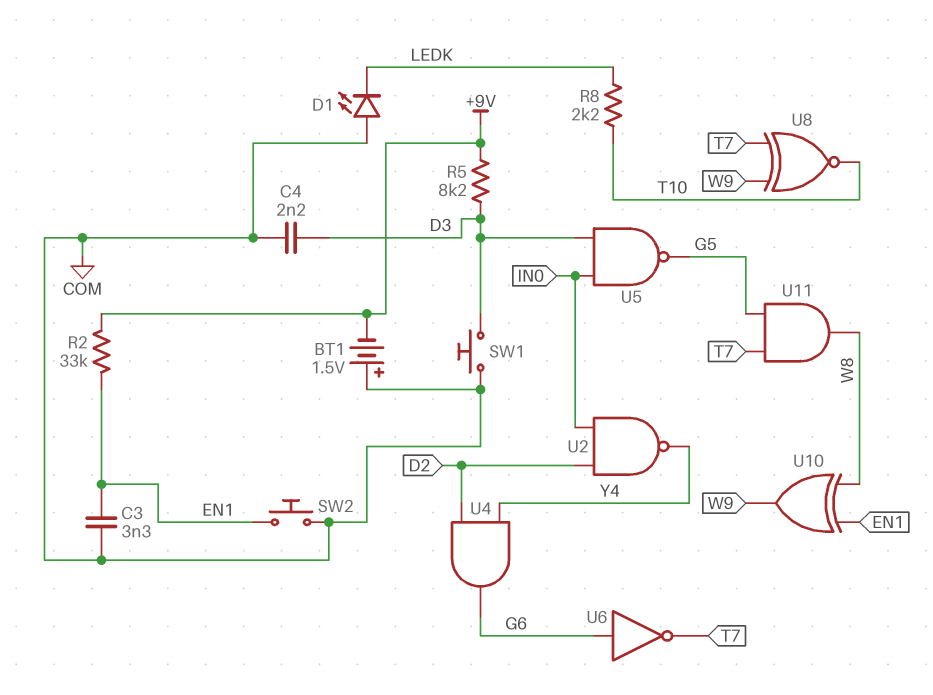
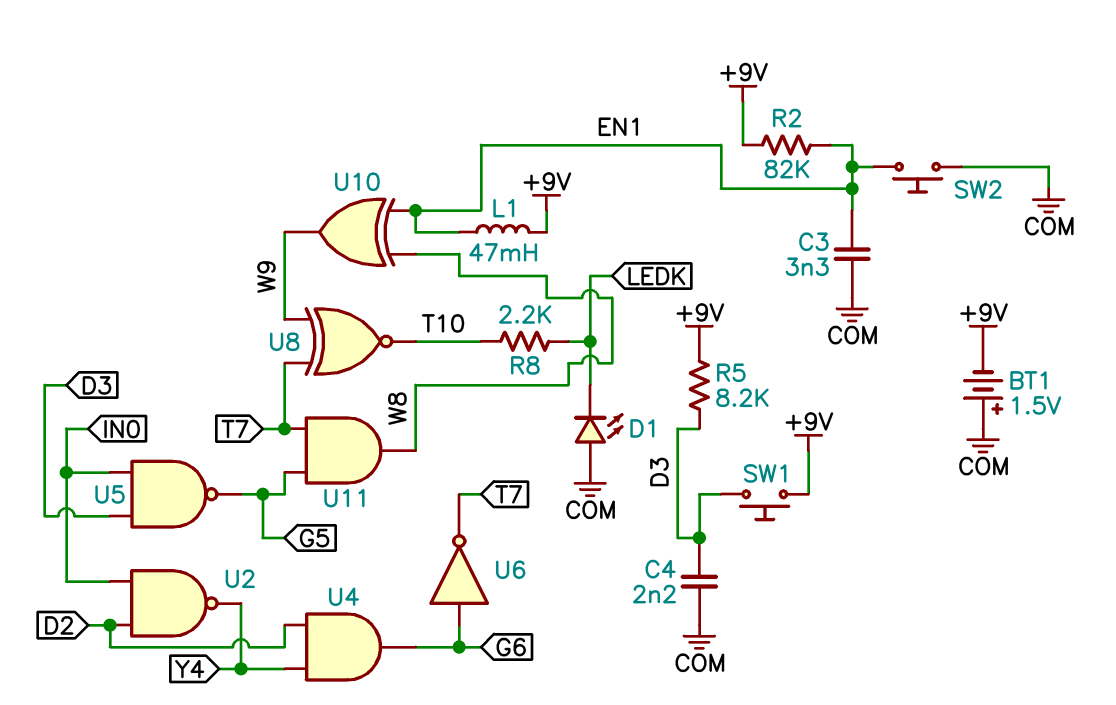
L1: none -> 47mH (+9V, EN1)
R2: 33k (+9V, EN1) -> 82k (+9V, EN1)
SW1: button (COM, D3) -> button (+9V, D3)

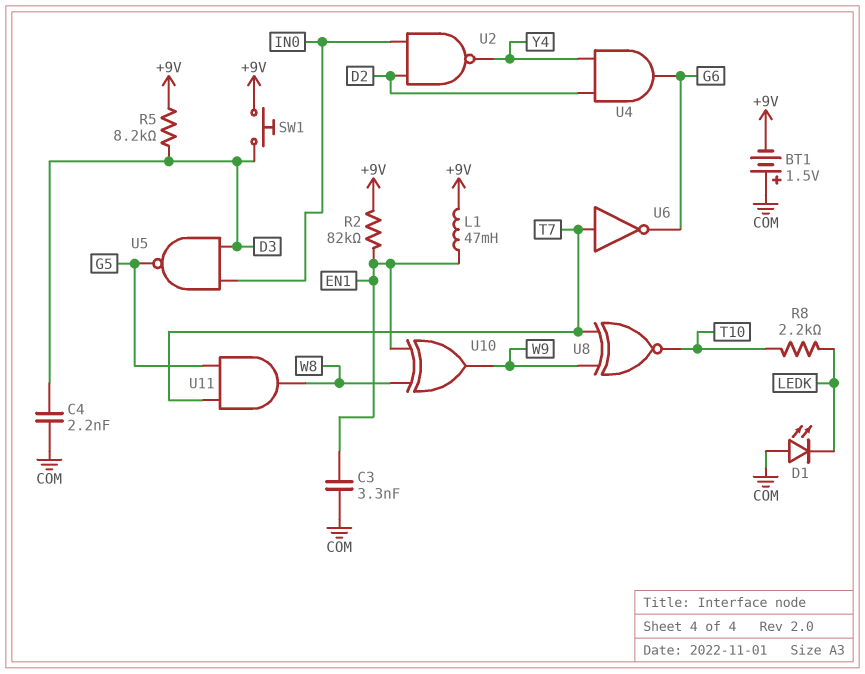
SW2: button (COM, EN1) -> none
U6: NOT (in G6, out T7) -> NOT (in T7, out G6)

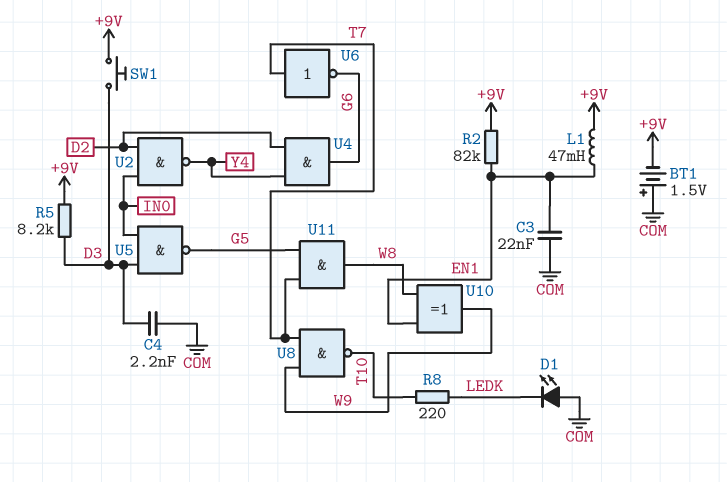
C3: 3.3nF (COM, EN1) -> 22nF (COM, EN1)
R8: 2.2k (LEDK, T10) -> 220 (LEDK, T10)
U8: XNOR (in T7, in W9, out T10) -> NAND (in T7, in W9, out T10)

